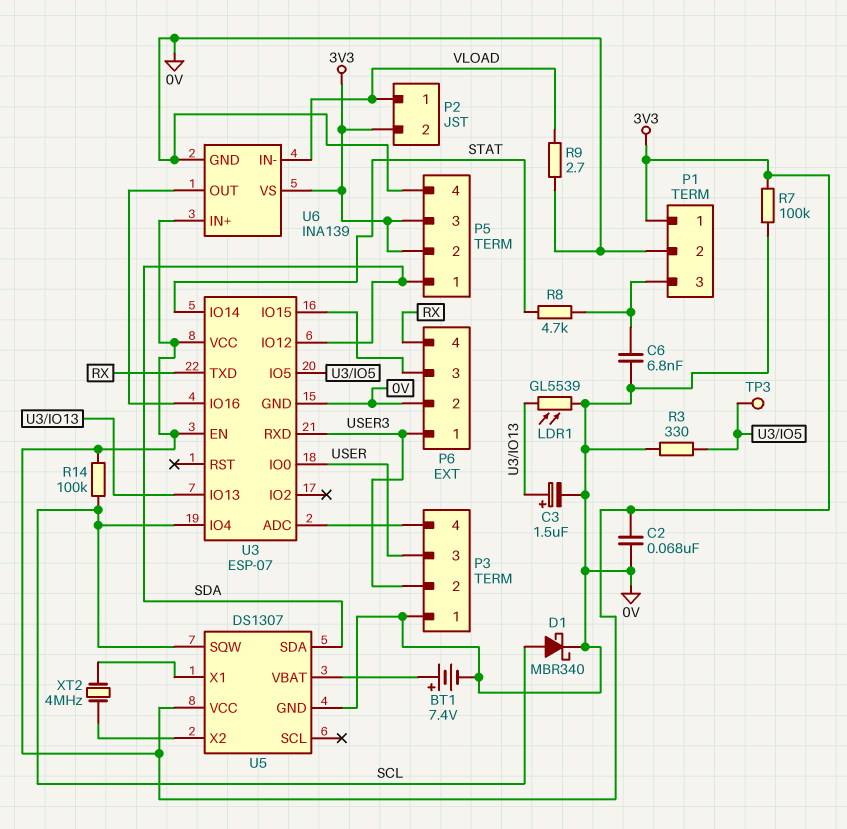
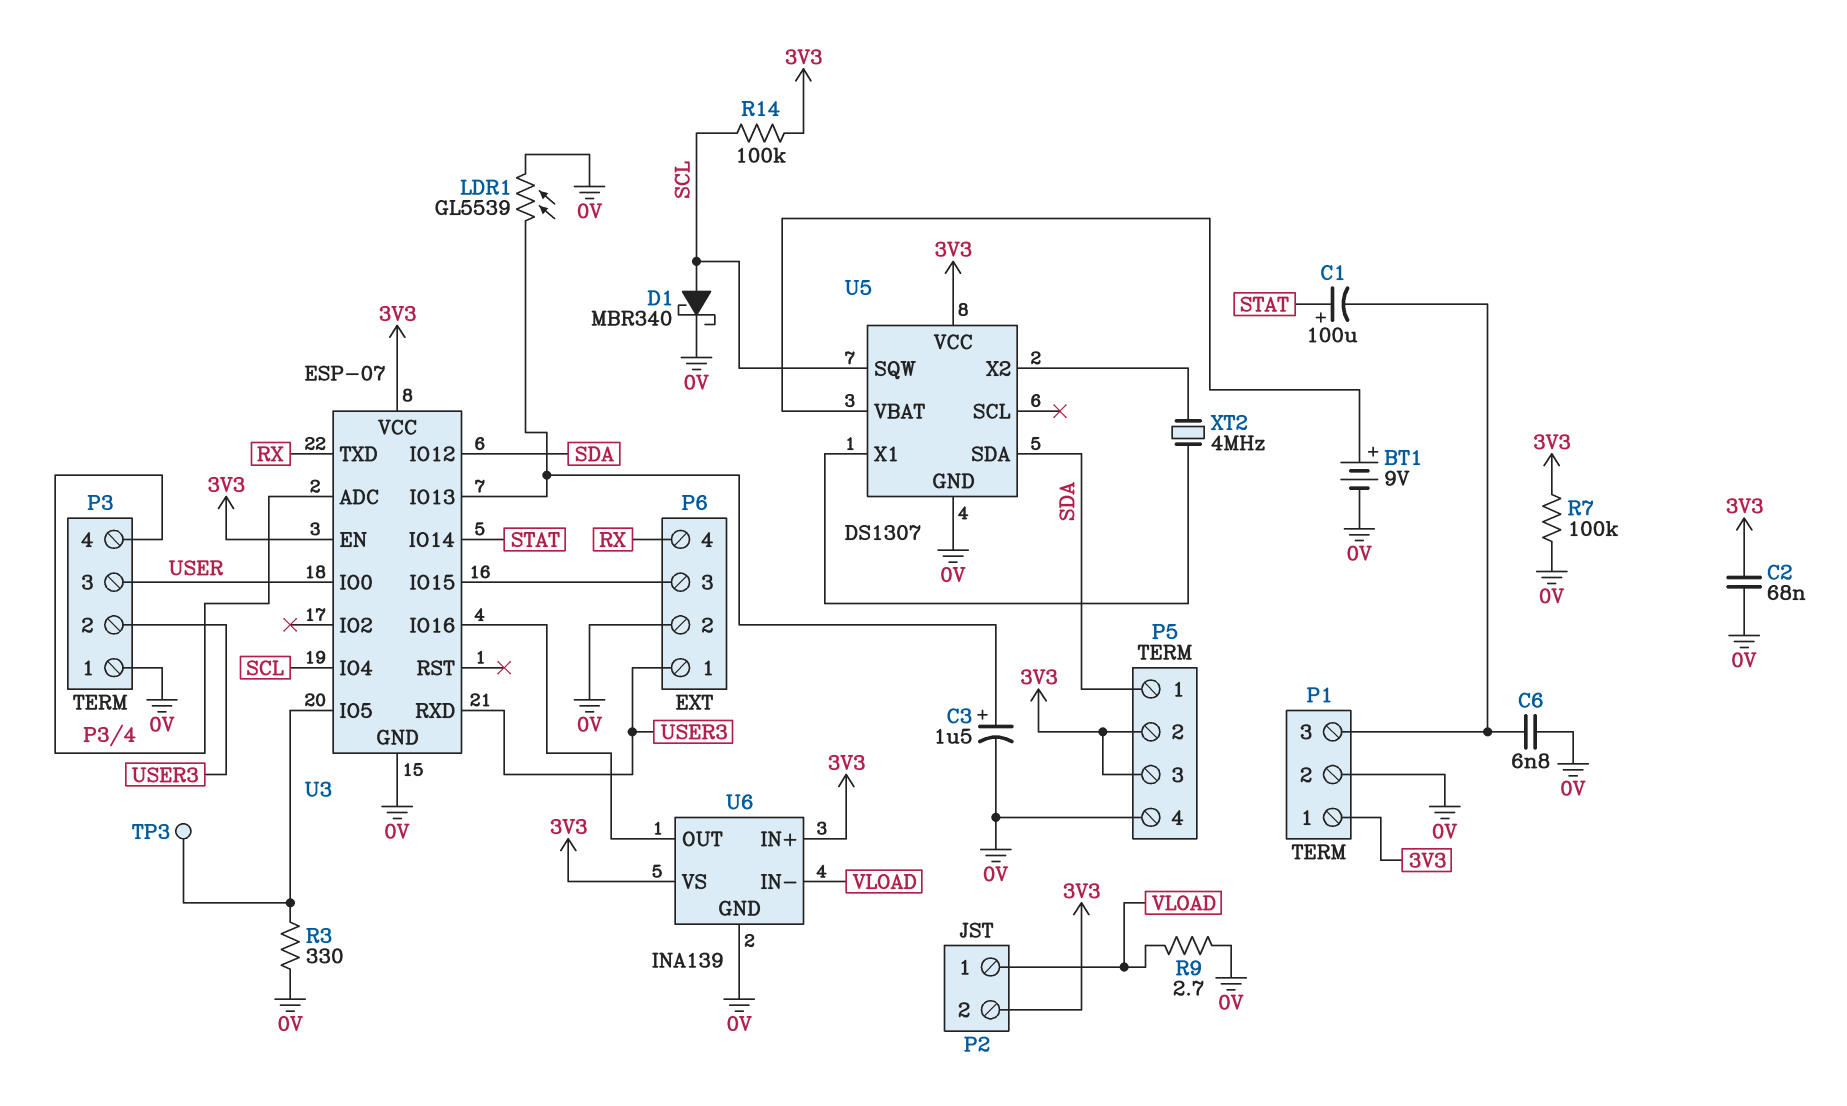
BT1: 7.4V (plus U5/VBAT, minus 0V) -> 9V (plus U5/VBAT, minus 0V)
C1: none -> 100uF (plus STAT, minus P1/3)
R8: 4.7k (P1/3, STAT) -> none

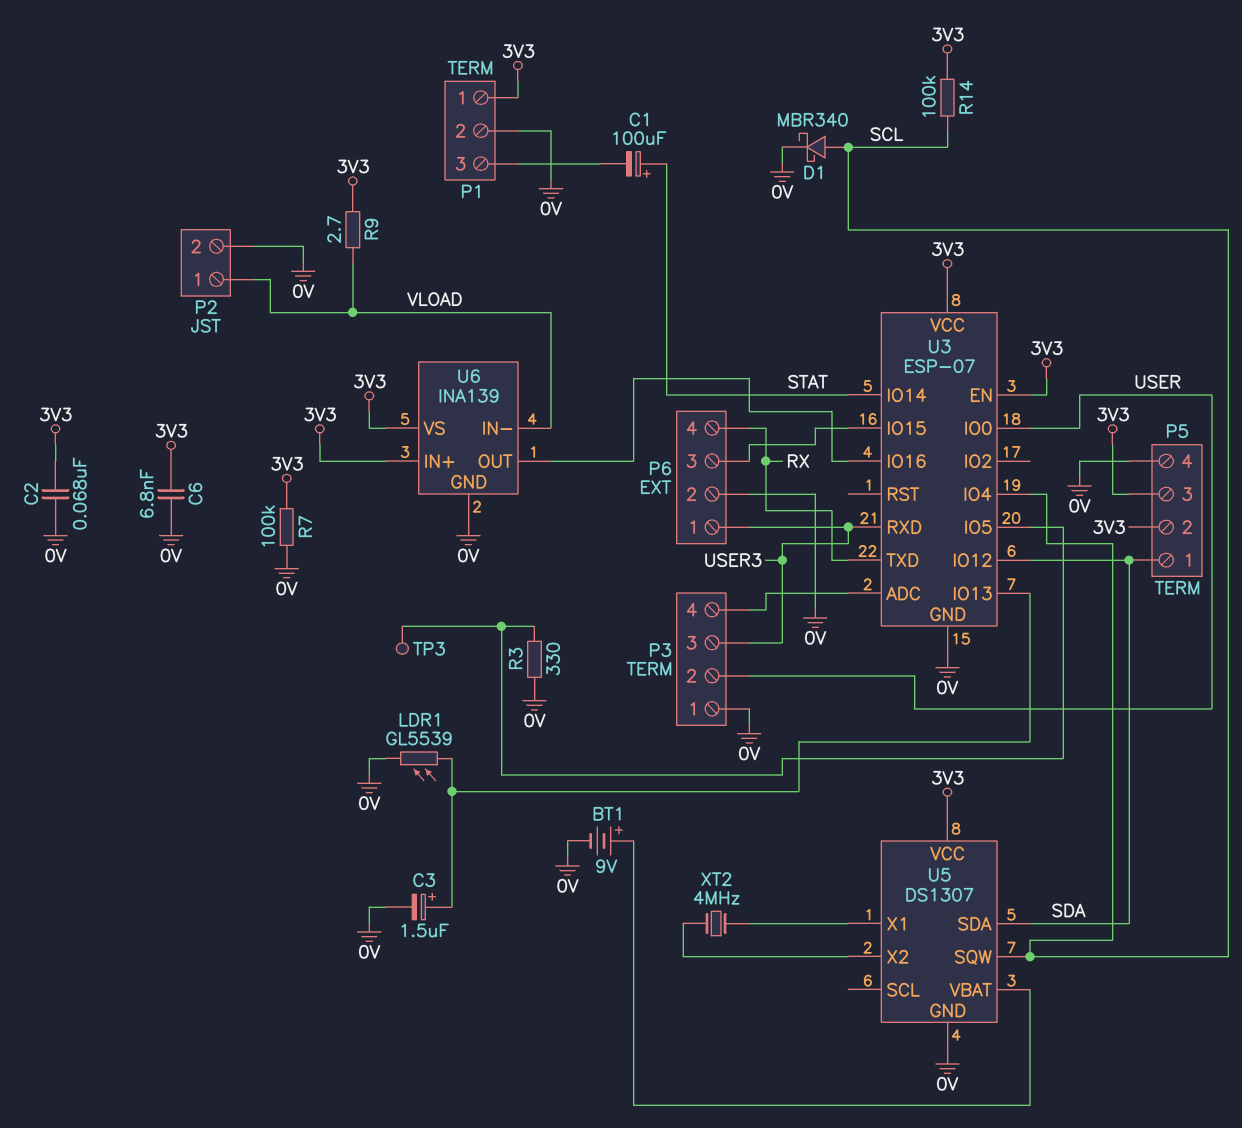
C6: 6.8nF (0V, P1/3) -> 6.8nF (0V, 3V3)
P2 pin 2: 3V3 -> 0V
P3 pin 2: USER3 -> USER
P3 pin 3: USER -> USER3
R9: 2.7 (0V, VLOAD) -> 2.7 (3V3, VLOAD)

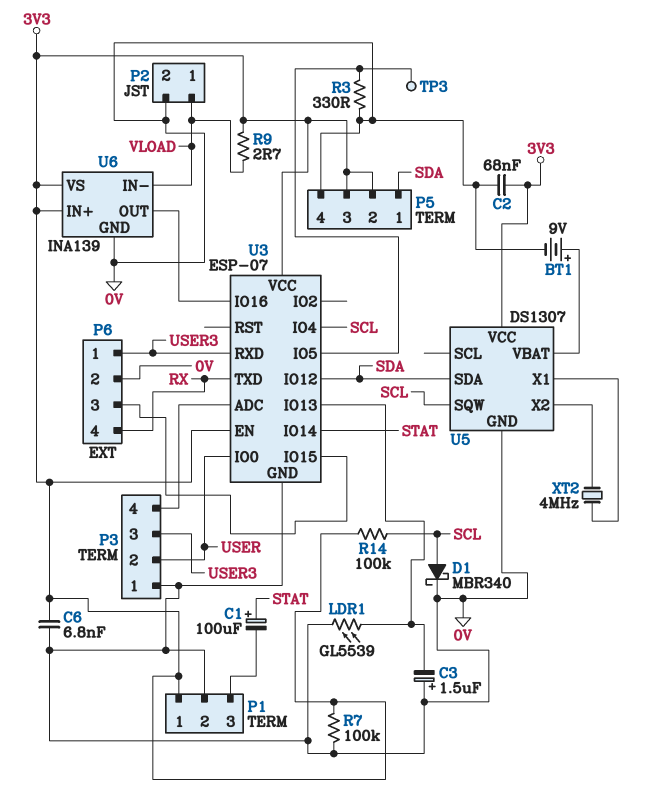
C3: 1.5uF (plus U3/IO13, minus 0V) -> 1.5uF (plus 0V, minus U3/IO13)

